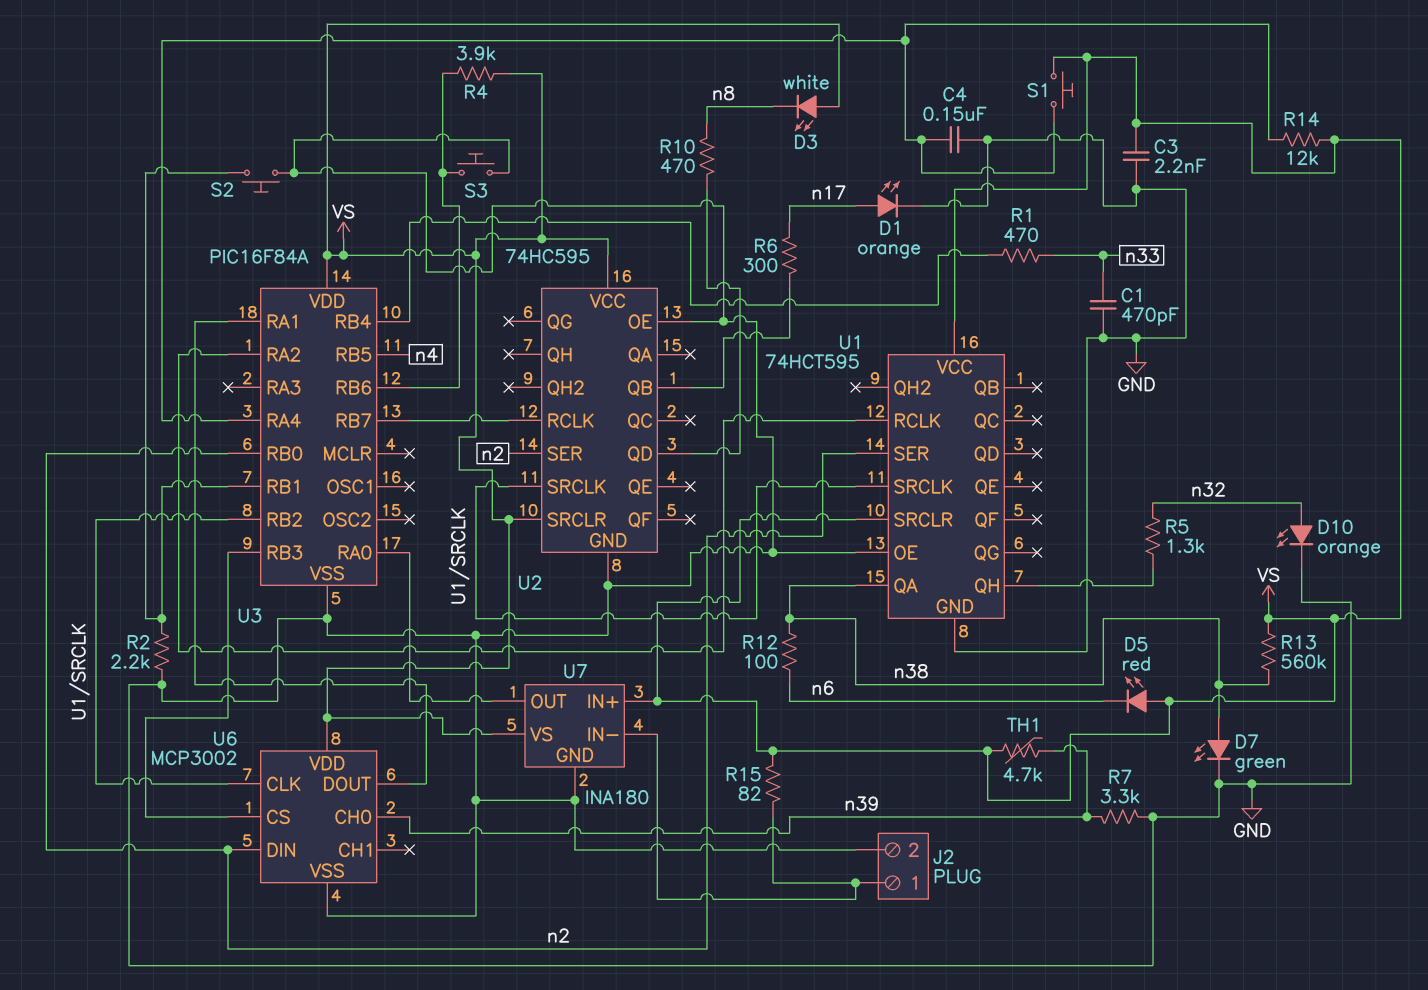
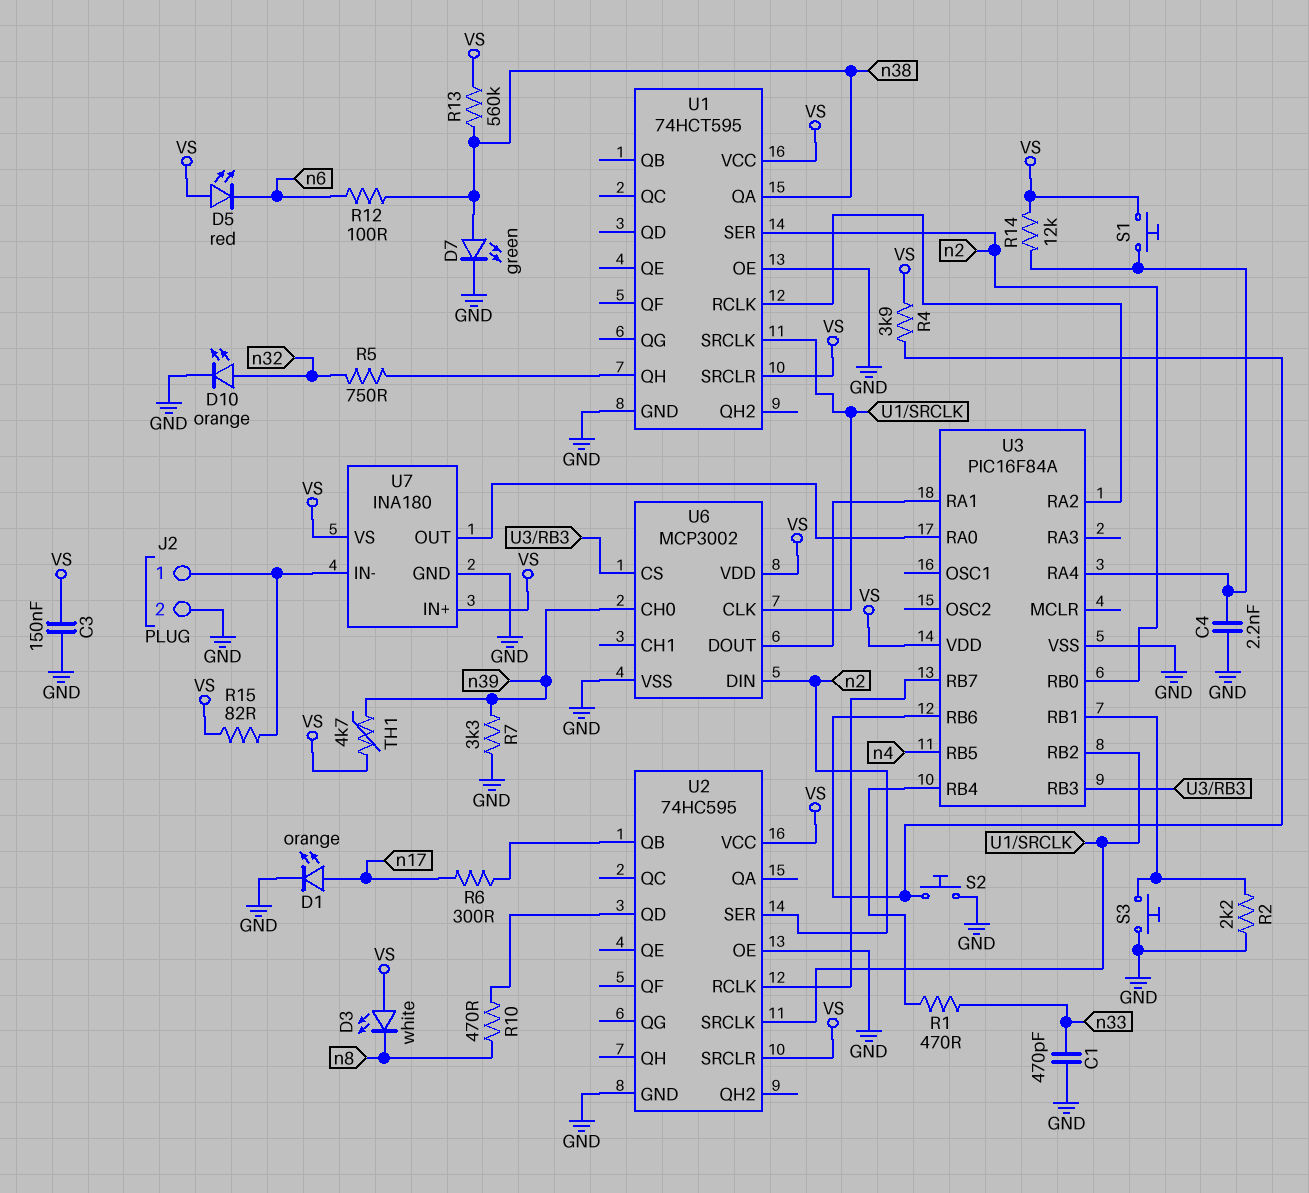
C3: 2.2nF (GND, VS) -> 150nF (GND, VS)
C4: 150nF (GND, U3/RA4) -> 2.2nF (GND, U3/RA4)
R5: 1.3k (U1/QH, n32) -> 750 (U1/QH, n32)
S2: button (GND, U3/RB1) -> button (GND, U3/RB6)
S3: button (GND, U3/RB6) -> button (GND, U3/RB1)

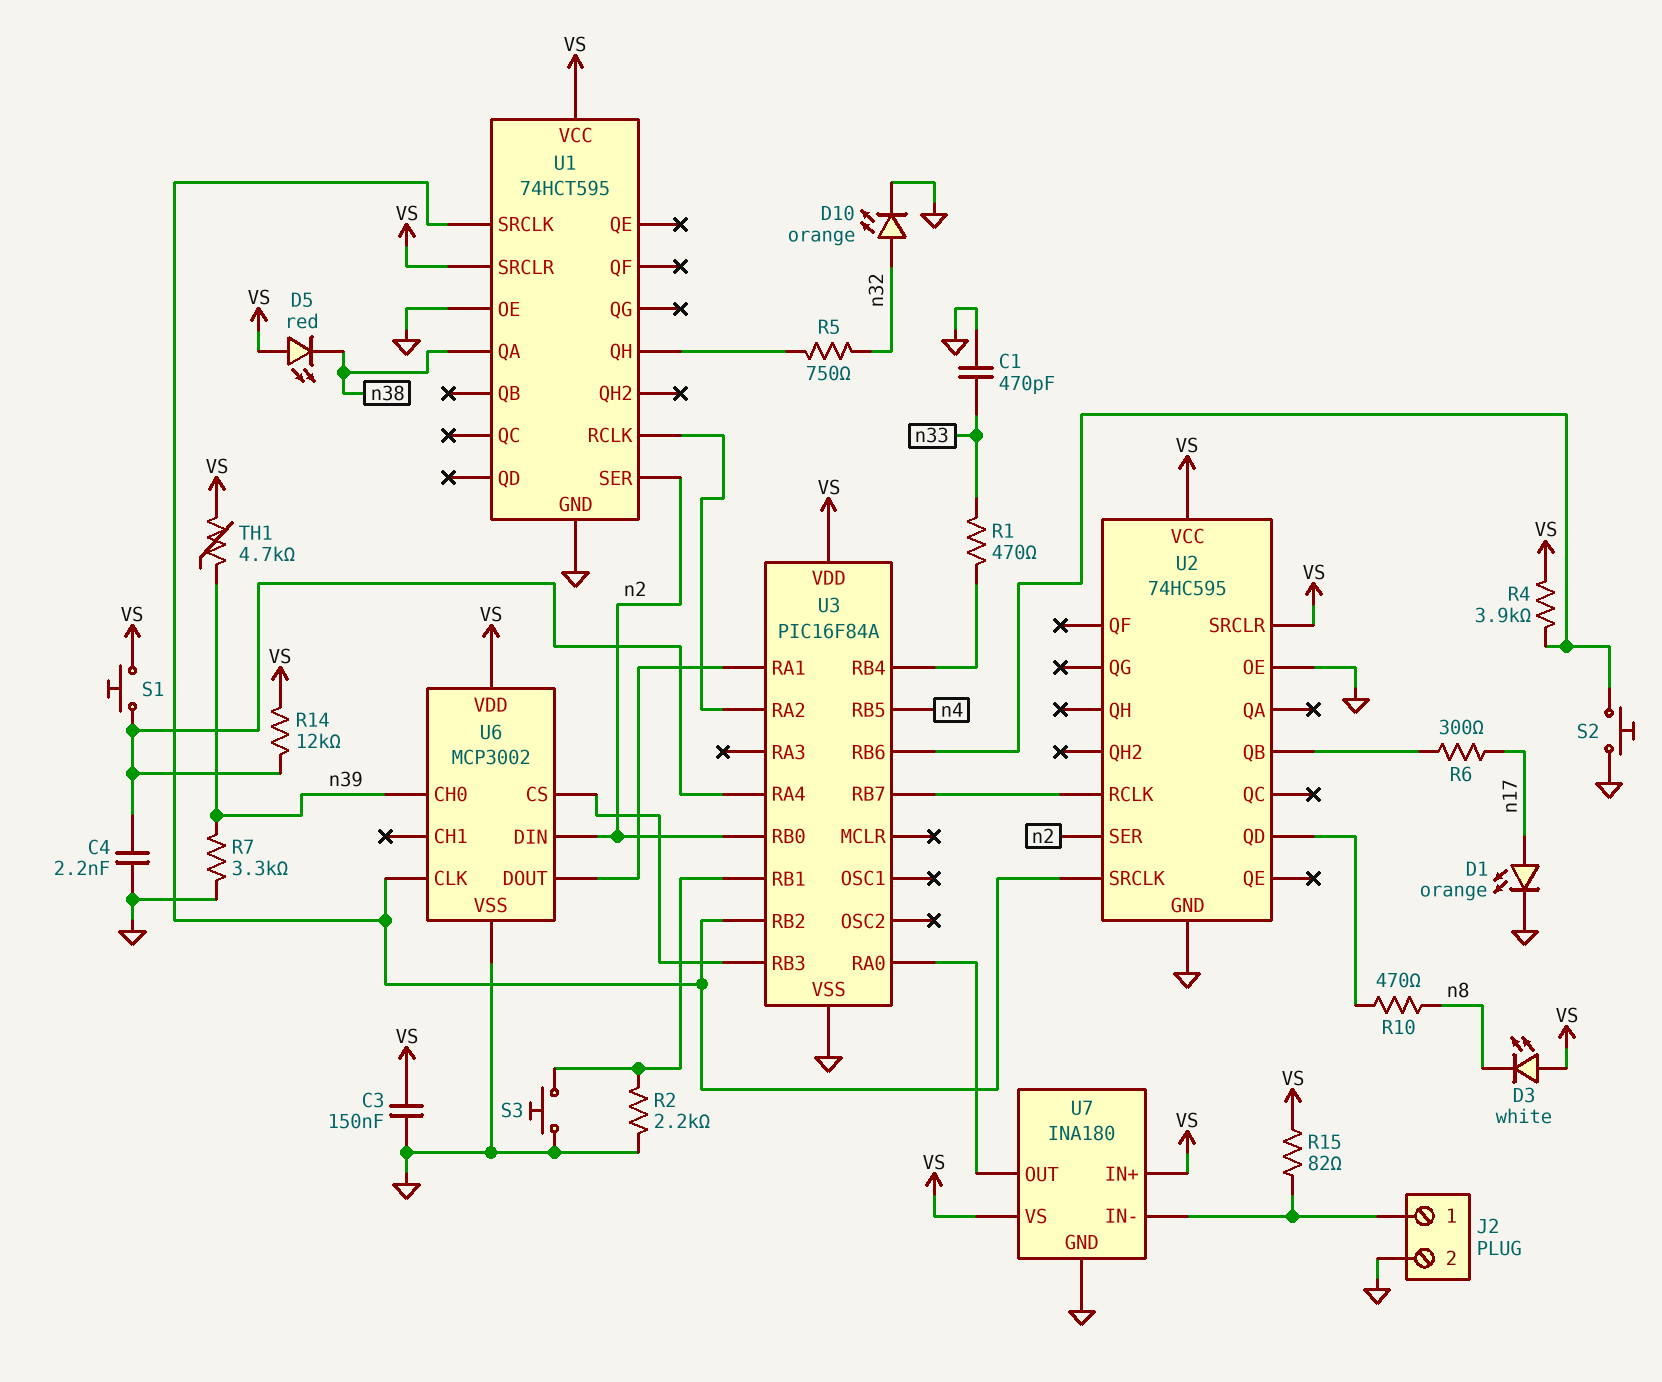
D5: LED red (A VS, K n6) -> LED red (A VS, K n38)
D7: LED green (A n38, K GND) -> none
R12: 100 (n6, n38) -> none
R13: 560k (VS, n38) -> none

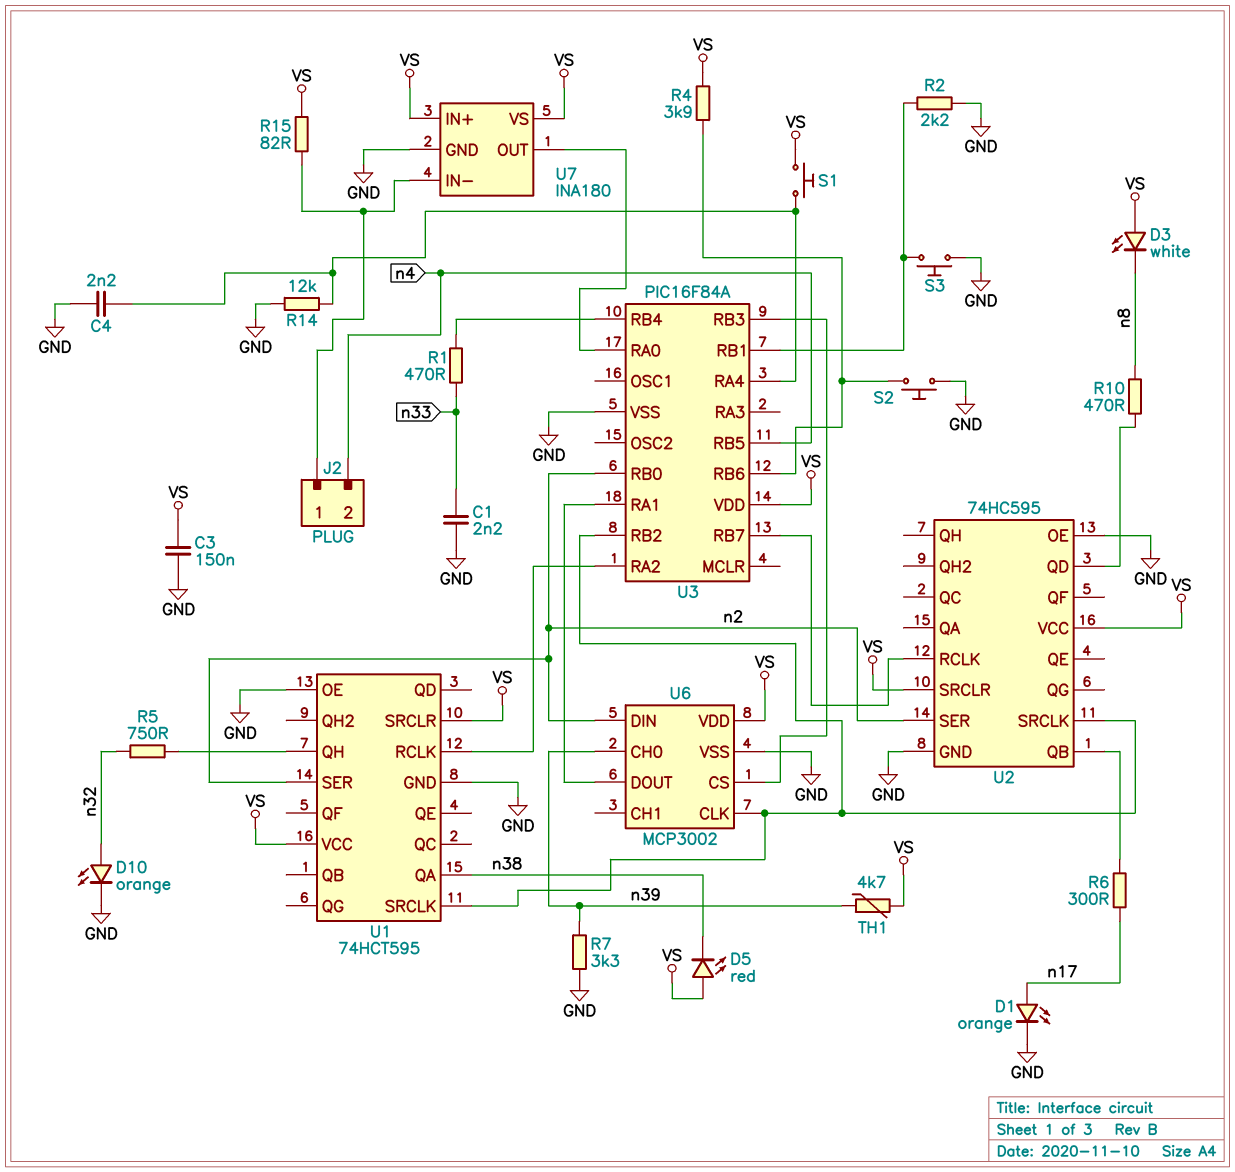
C1: 470pF (GND, n33) -> 2.2nF (GND, n33)
J2 pin 2: GND -> n4
R14: 12k (U3/RA4, VS) -> 12k (GND, U3/RA4)

